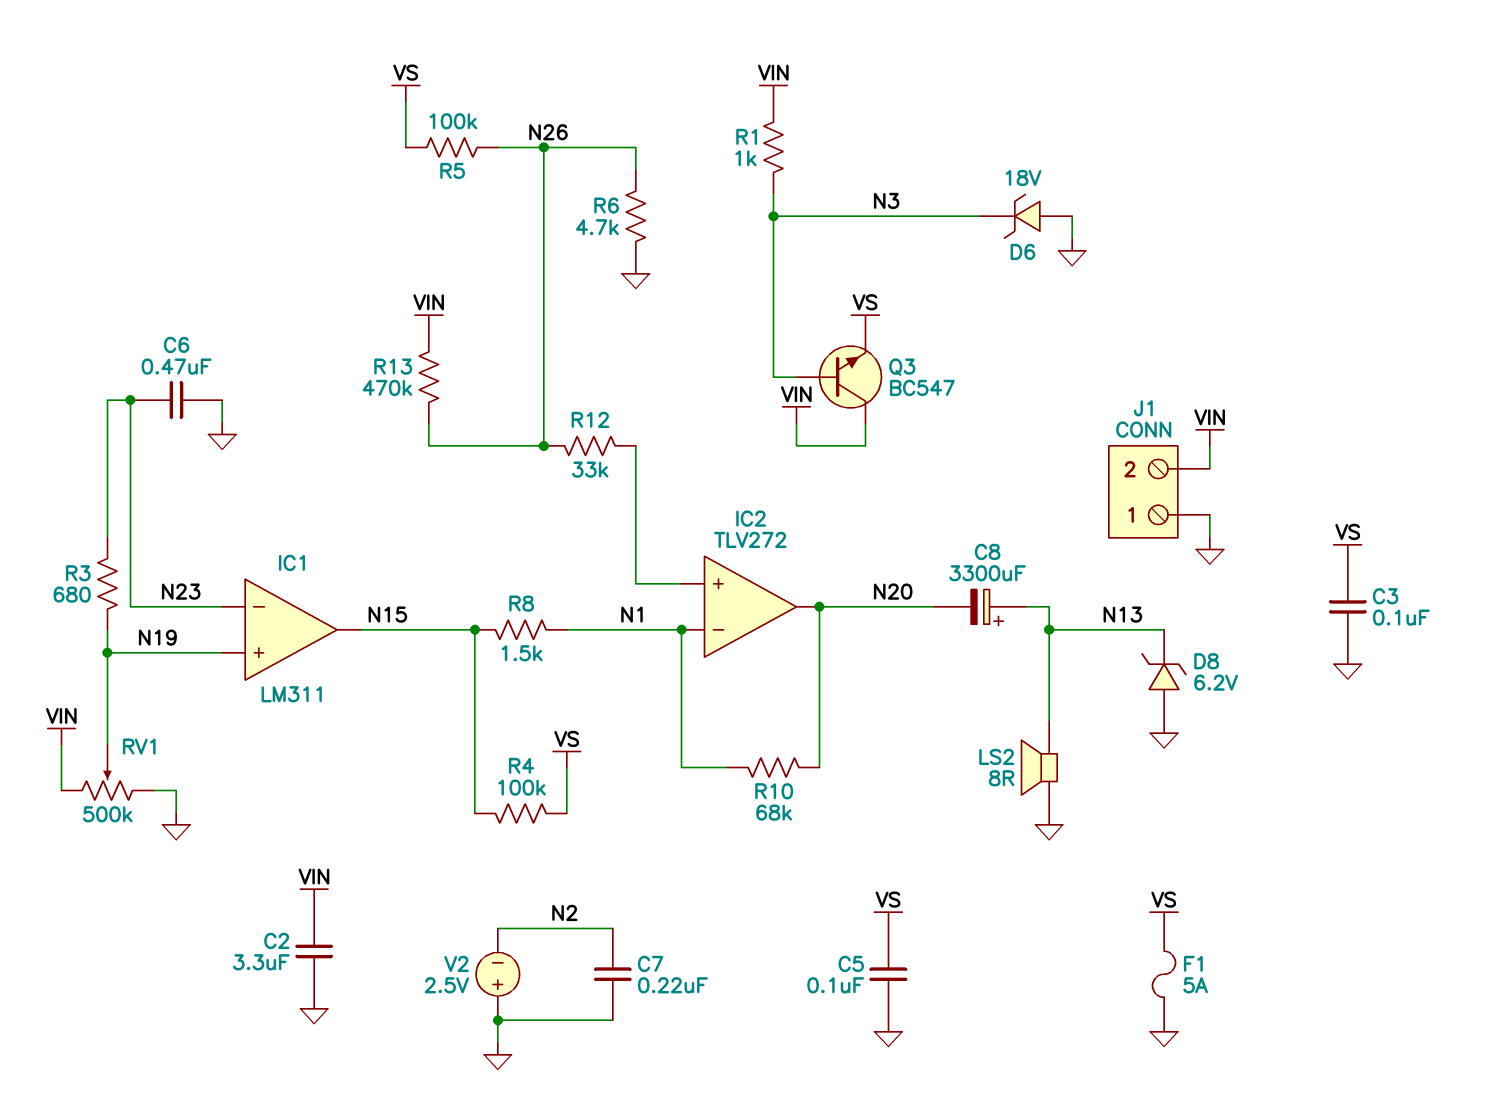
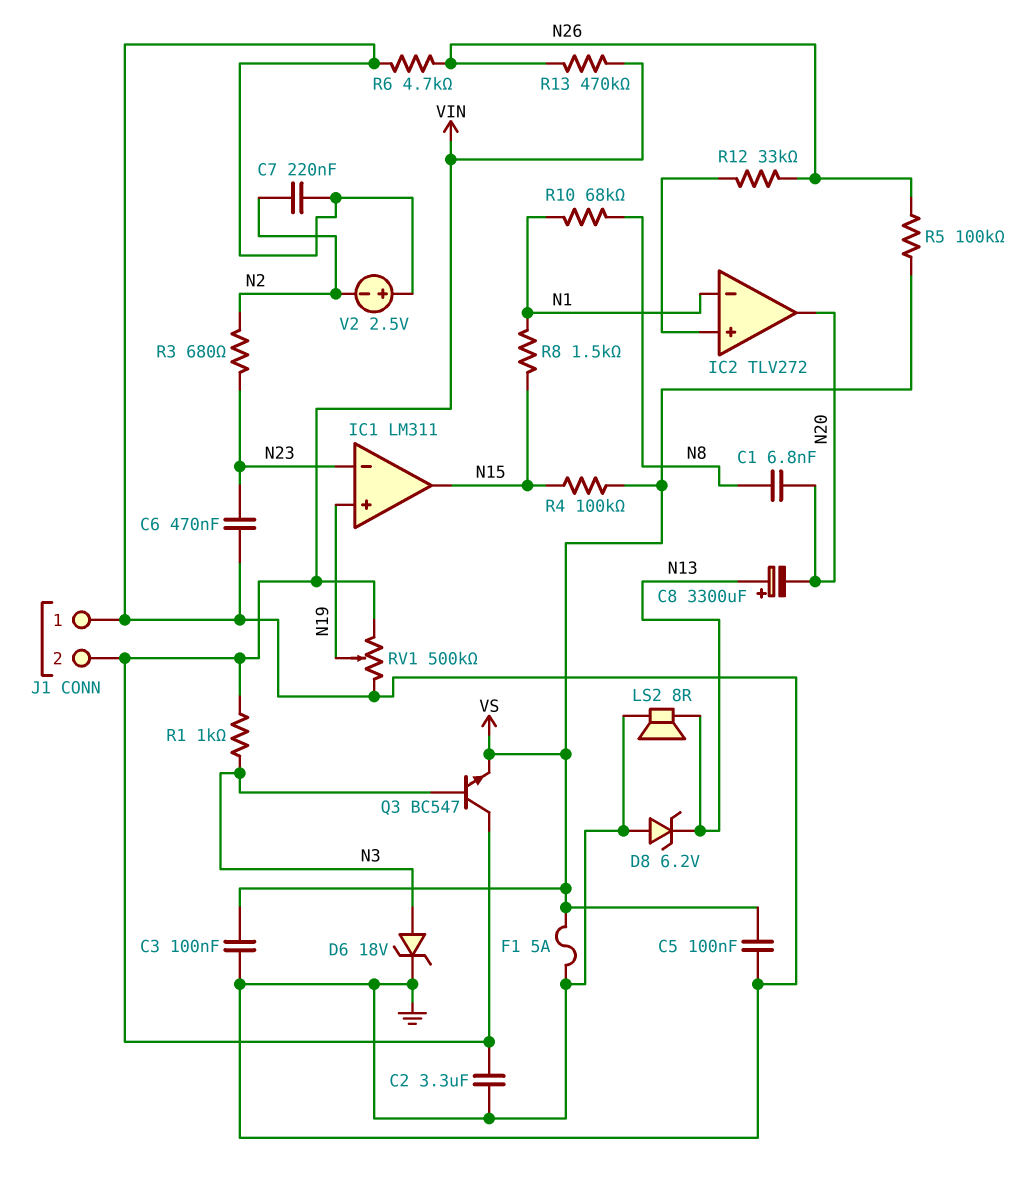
C1: none -> 6.8nF (N8, N20)
D6: zener 18V (A GND, K N3) -> zener 18V (A N3, K GND)
R3: 680 (N19, N23) -> 680 (N2, N23)
R10: 68k (N1, N20) -> 68k (N1, N8)

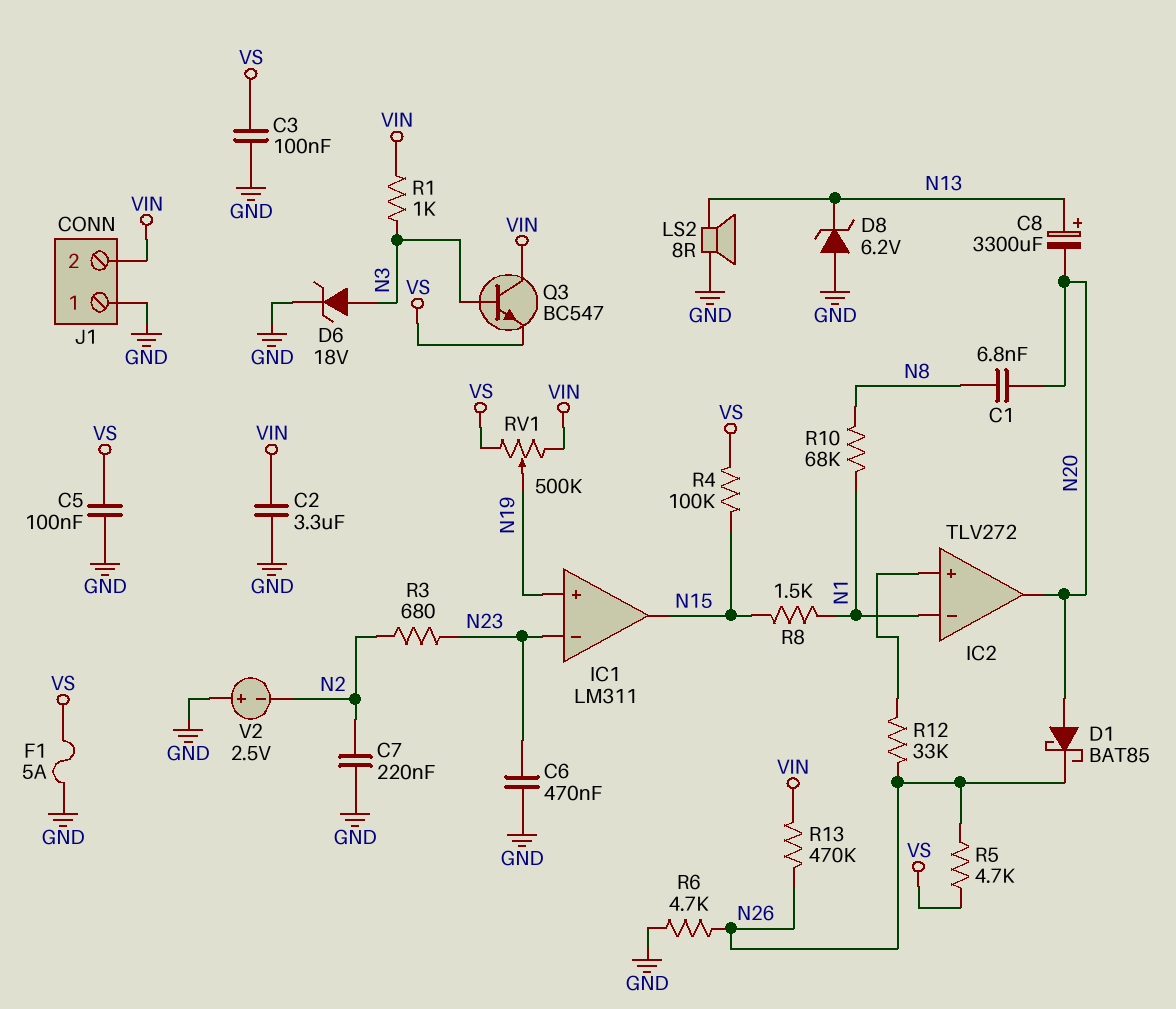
D1: none -> schottky BAT85 (A N20, K N26)
R5: 100k (N26, VS) -> 4.7k (N26, VS)
RV1: 500k (GND, VIN, wiper N19) -> 500k (VIN, VS, wiper N19)

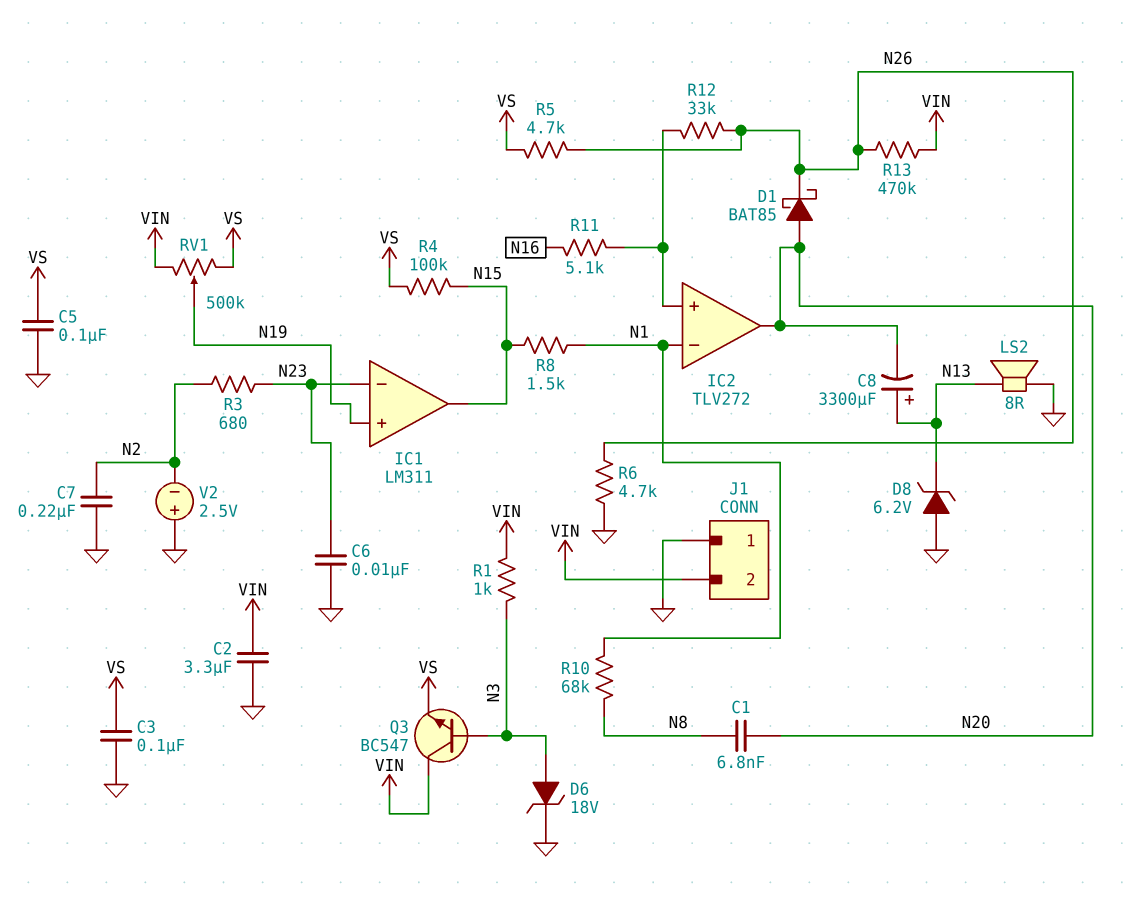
C6: 470nF (GND, N23) -> 10nF (GND, N23)
F1: 5A (GND, VS) -> none
R11: none -> 5.1k (IC2/in+, N16)

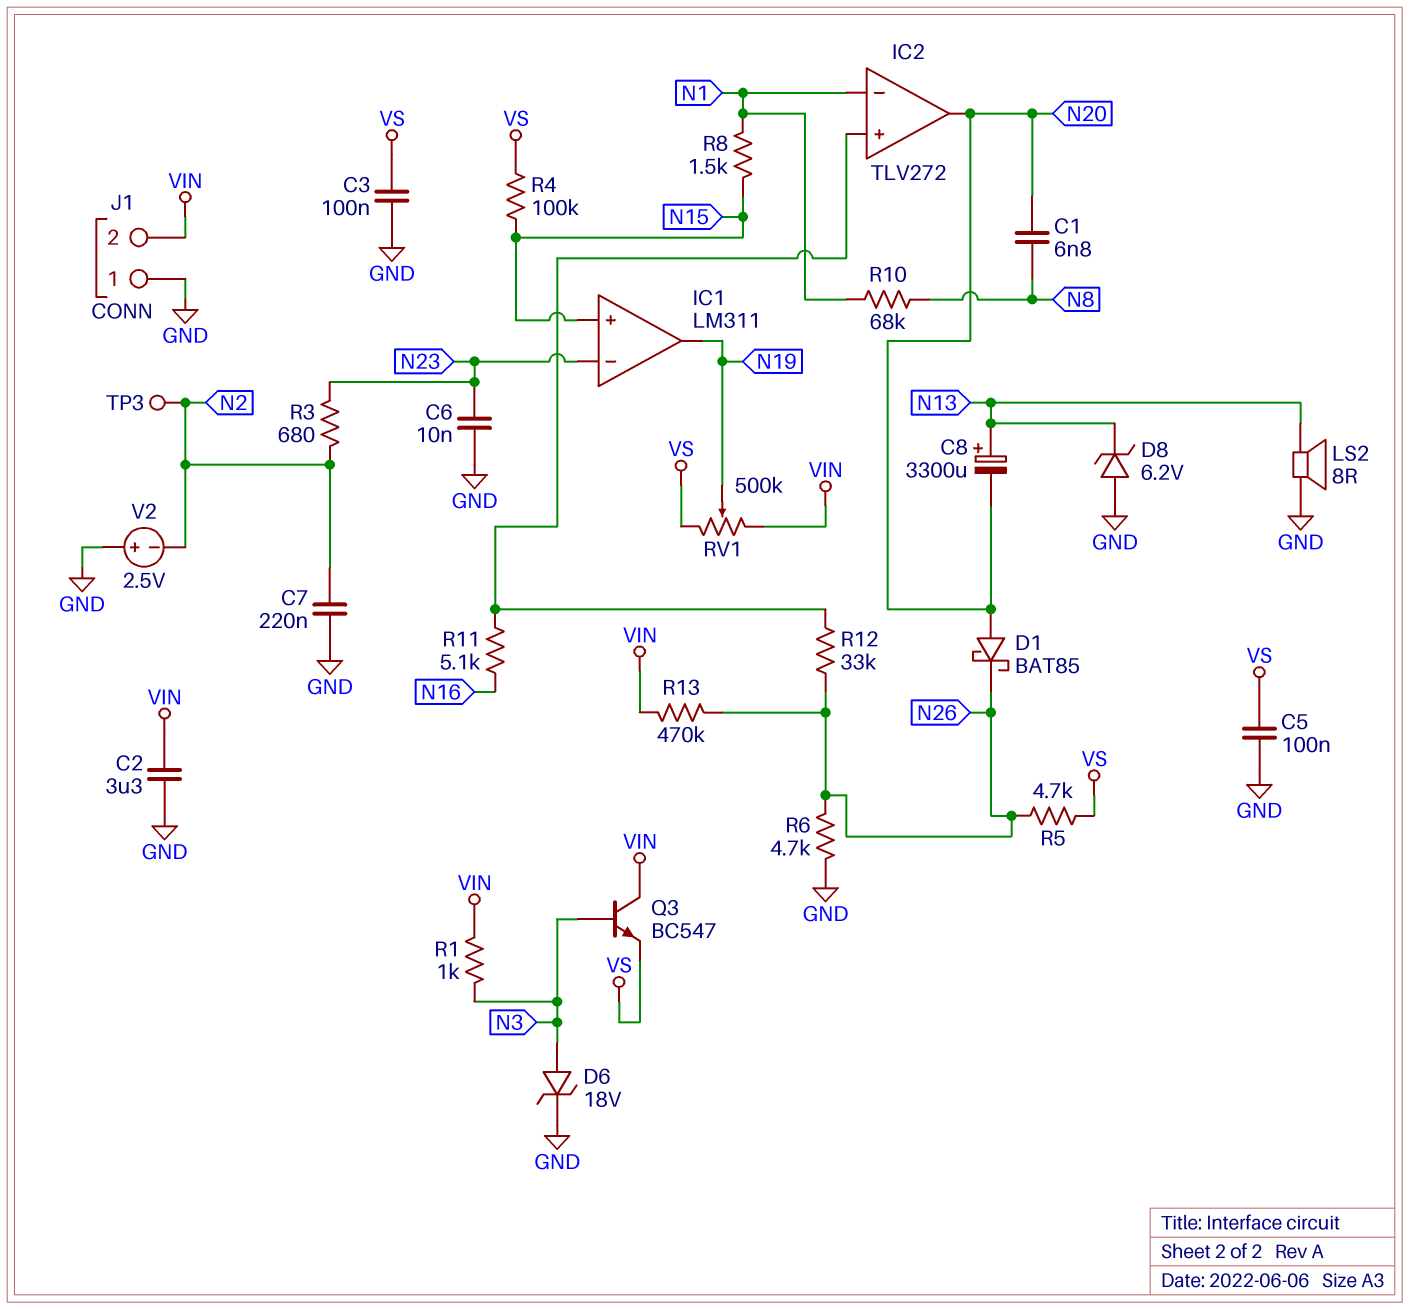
IC1 pin in+: N19 -> N15
IC1 pin out: N15 -> N19
TP3: none -> test point (N2)

